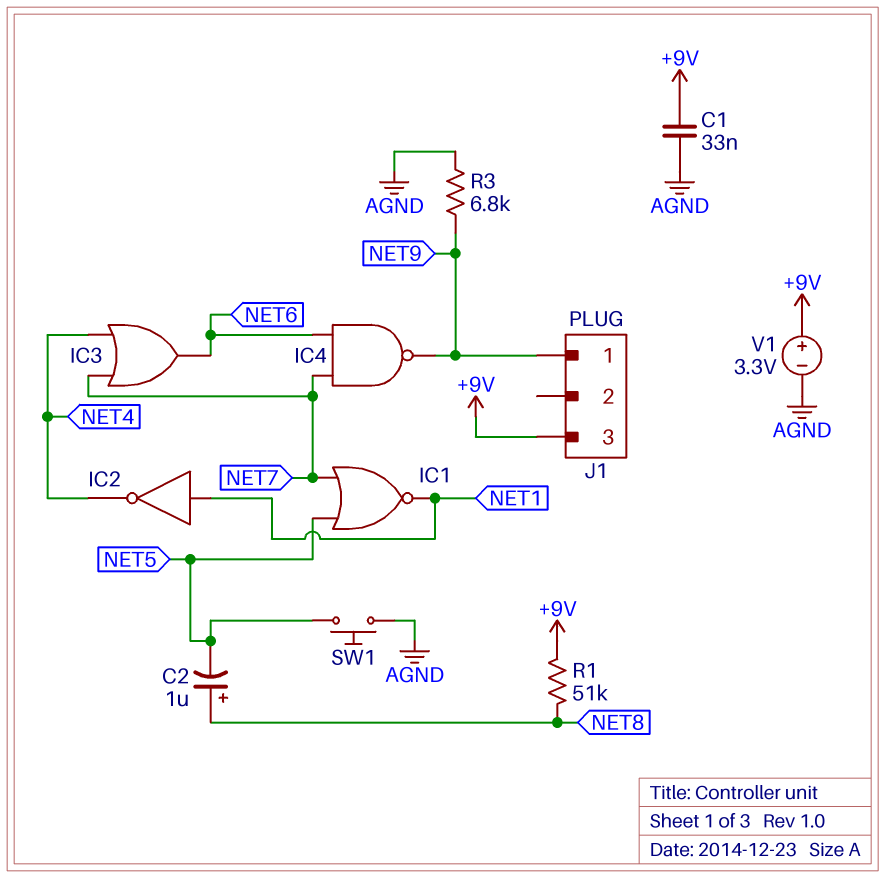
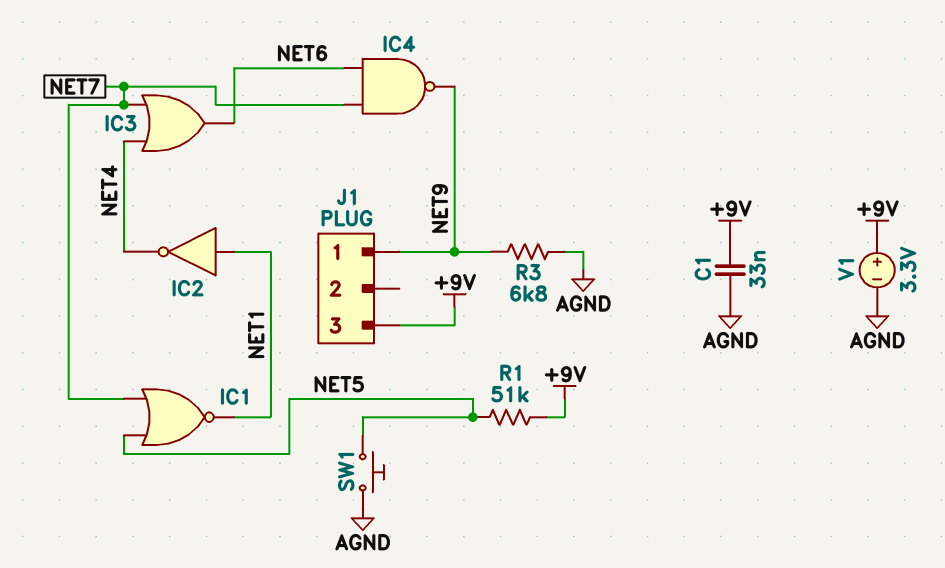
C2: 1uF (plus NET8, minus NET5) -> none
R1: 51k (+9V, NET8) -> 51k (+9V, NET5)

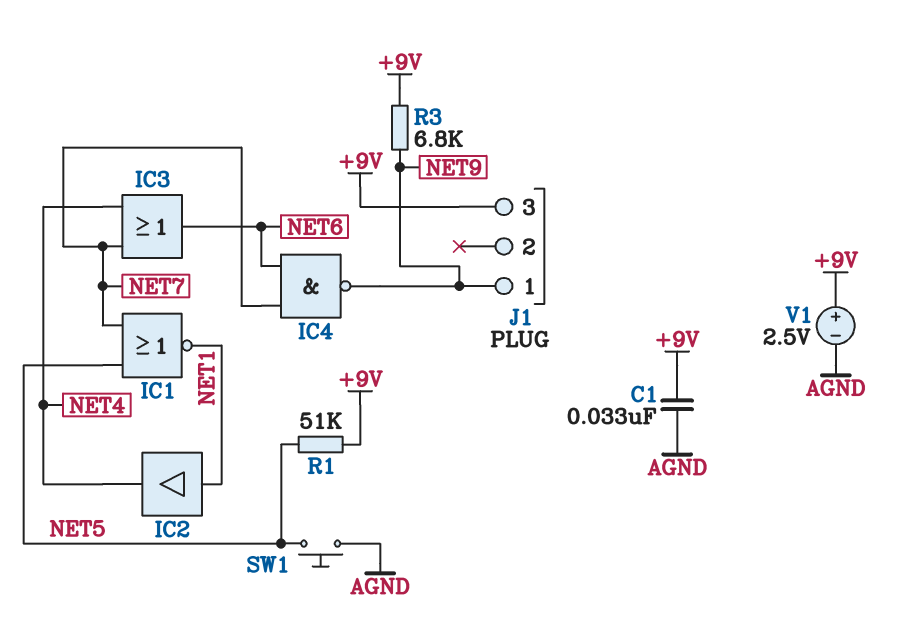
IC2: NOT (in NET1, out NET4) -> buffer (in NET1, out NET4)
R3: 6.8k (AGND, NET9) -> 6.8k (+9V, NET9)
V1: 3.3V (plus +9V, minus AGND) -> 2.5V (plus +9V, minus AGND)

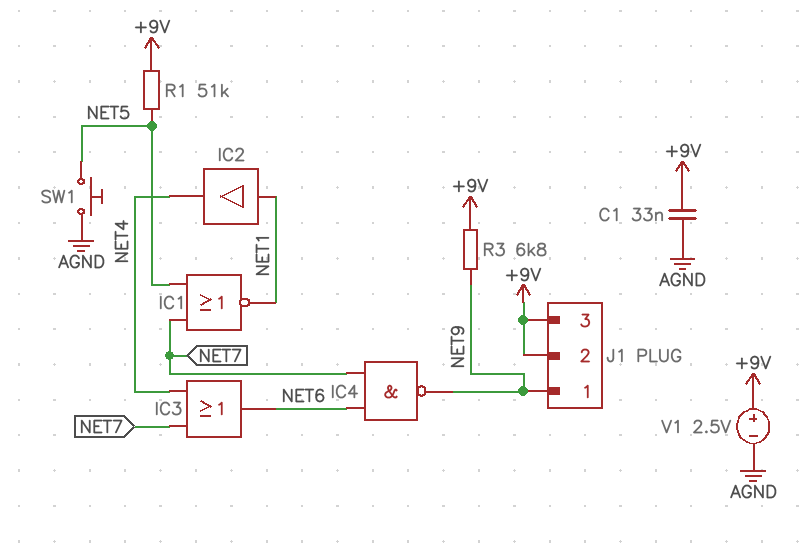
J1 pin 2: none -> +9V

